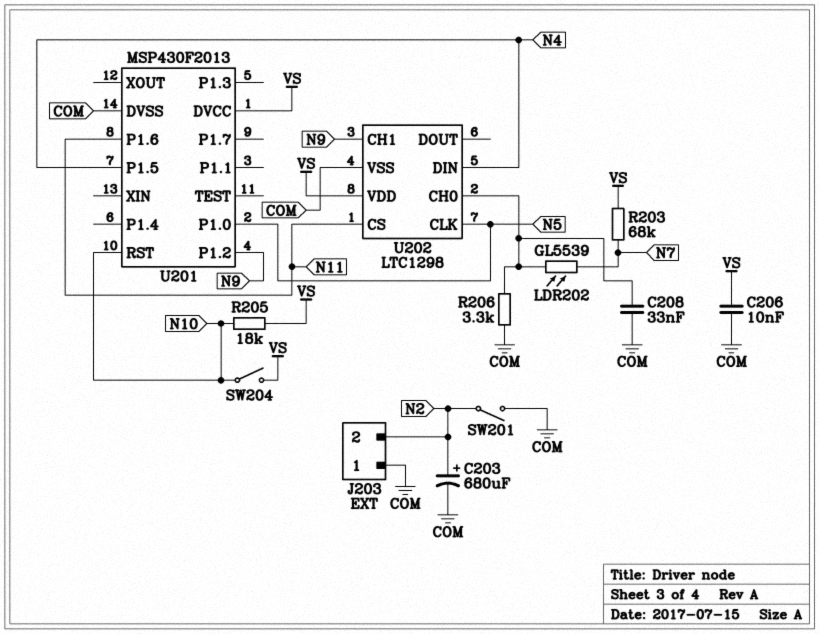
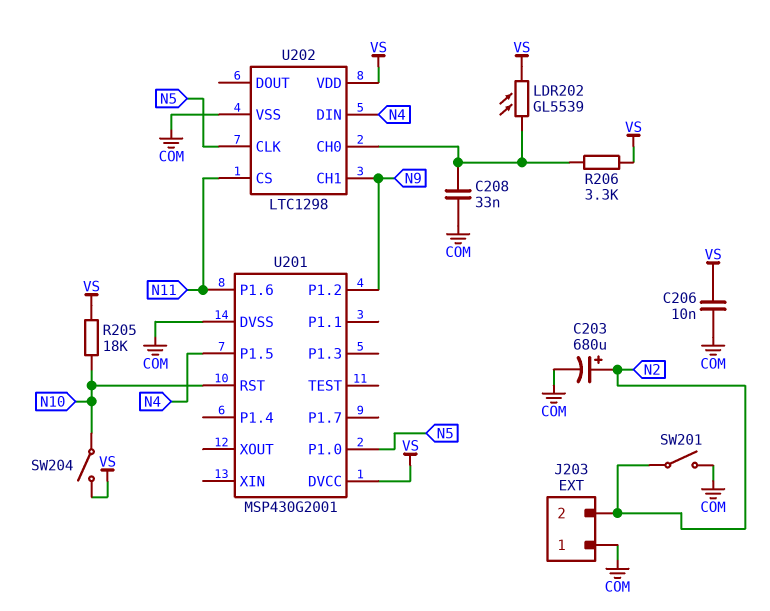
LDR202: GL5539 (N7, U202/CH0) -> GL5539 (U202/CH0, VS)
R203: 68k (N7, VS) -> none
R206: 3.3k (COM, U202/CH0) -> 3.3k (U202/CH0, VS)
U201: MSP430F2013 -> MSP430G2001

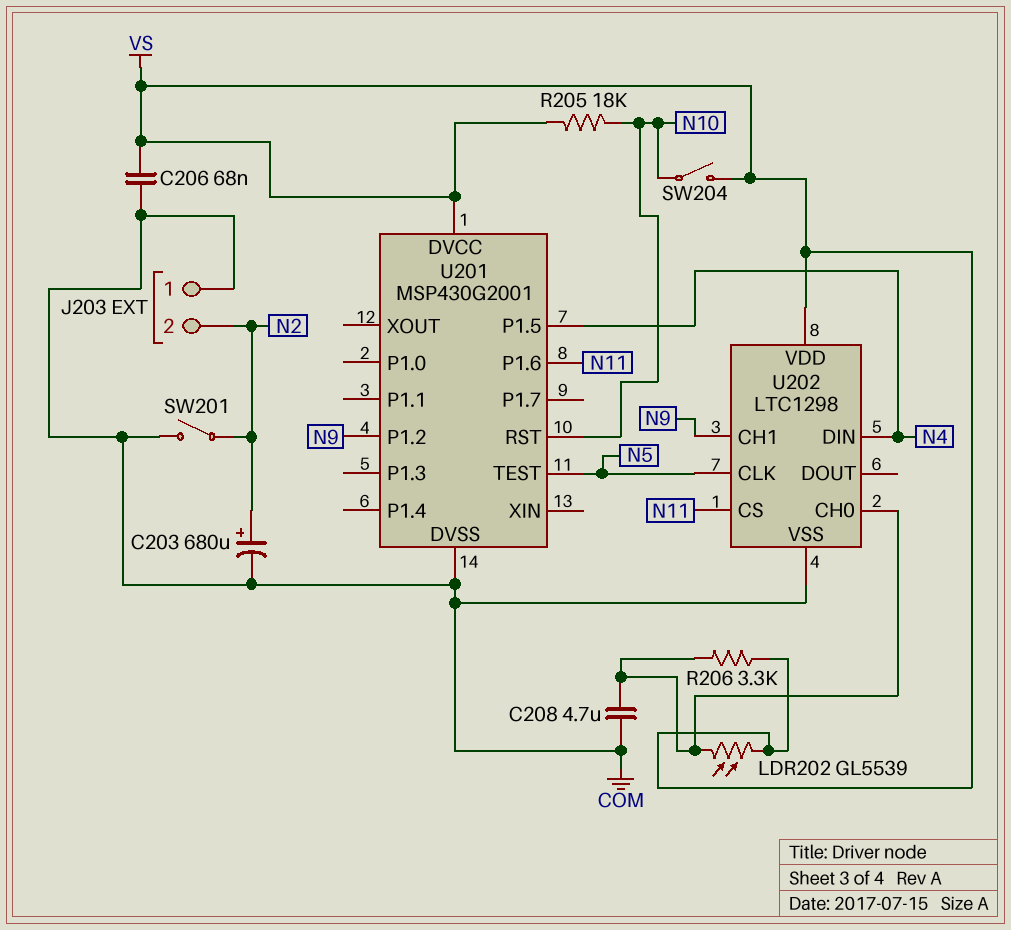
C206: 10nF (COM, VS) -> 68nF (COM, VS)
C208: 33nF (COM, U202/CH0) -> 4.7uF (COM, U202/CH0)
U201 pin P1.0: N5 -> none
U201 pin TEST: none -> N5

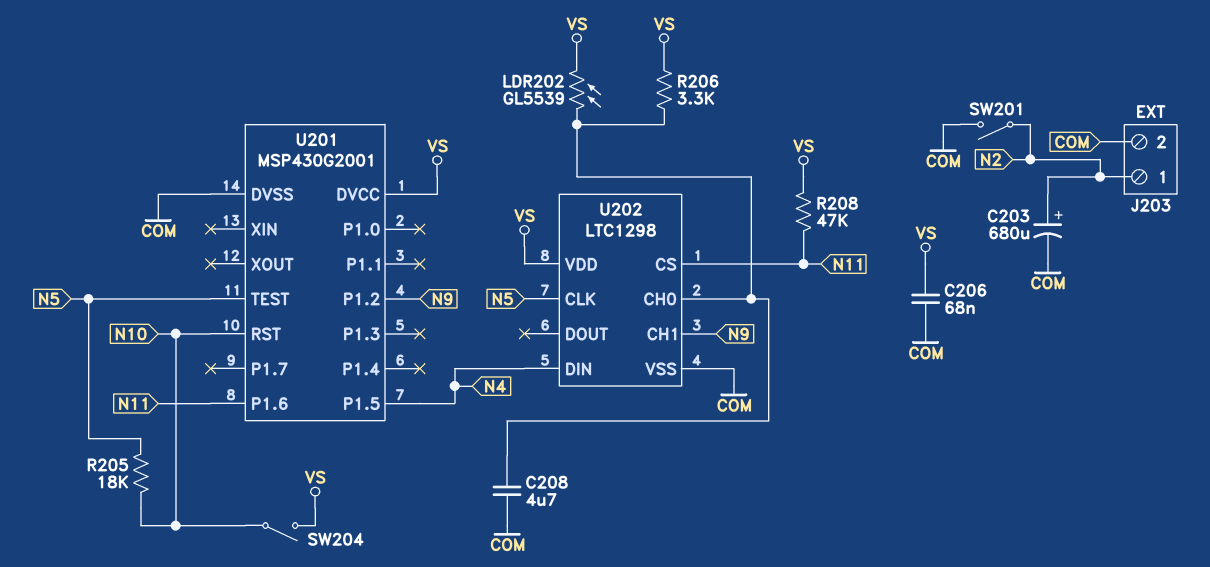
J203 pin 1: COM -> N2
J203 pin 2: N2 -> COM
R205: 18k (N10, VS) -> 18k (N5, N10)
R208: none -> 47k (N11, VS)

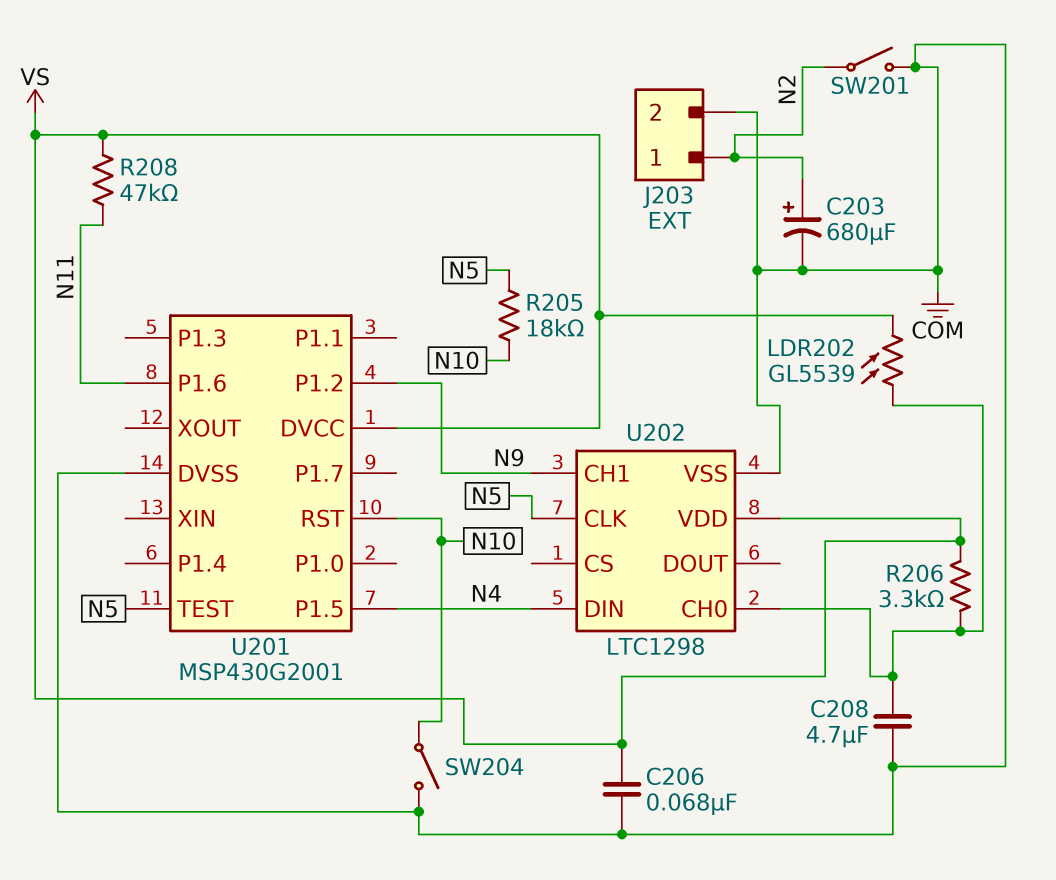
SW204: switch (N10, VS) -> switch (COM, N10)
U202 pin CS: N11 -> none

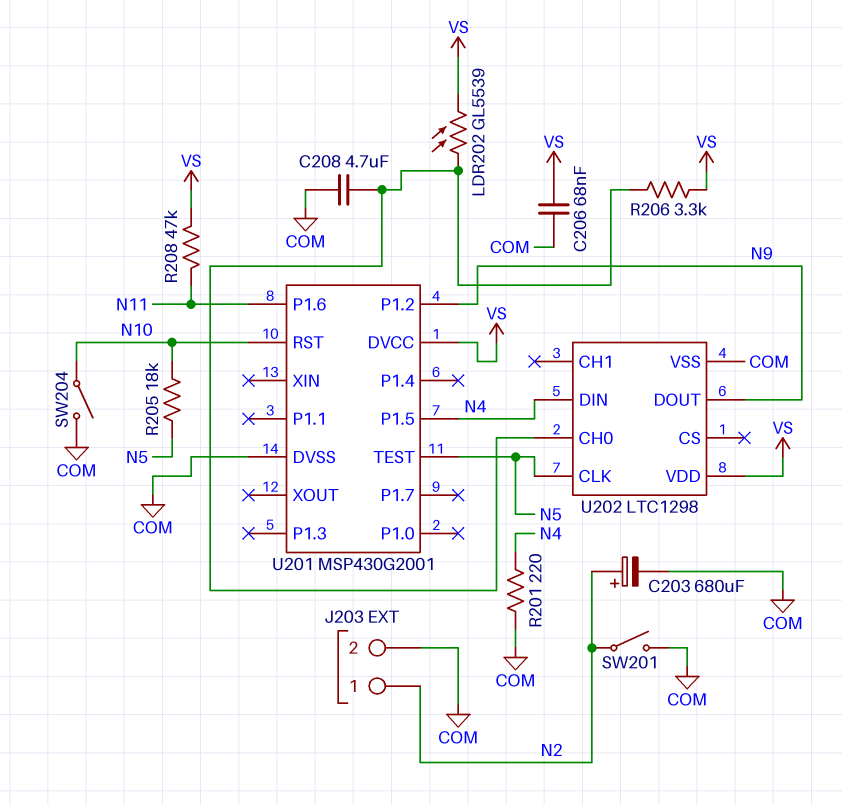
R201: none -> 220 (COM, N4)
U202 pin CH1: N9 -> none
U202 pin DOUT: none -> N9

